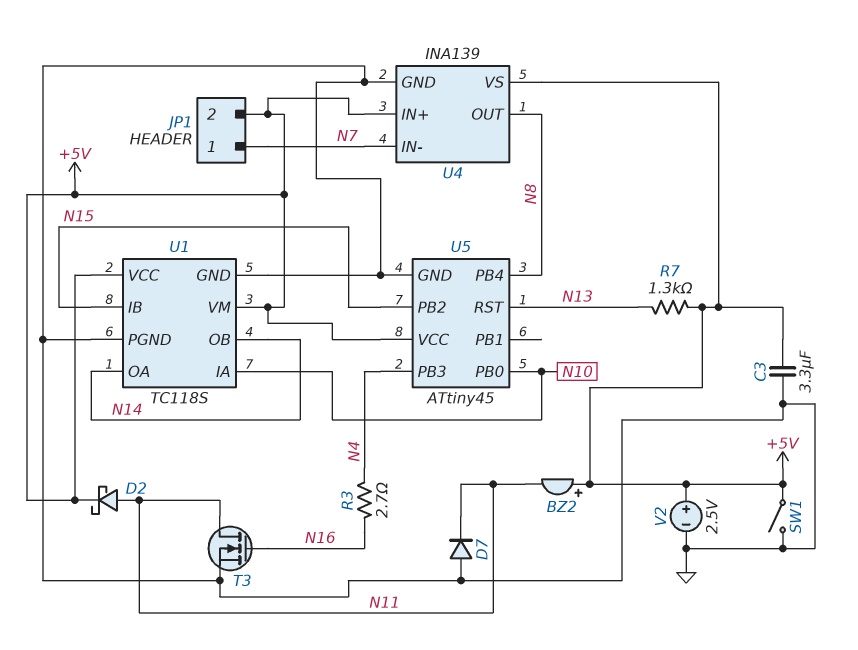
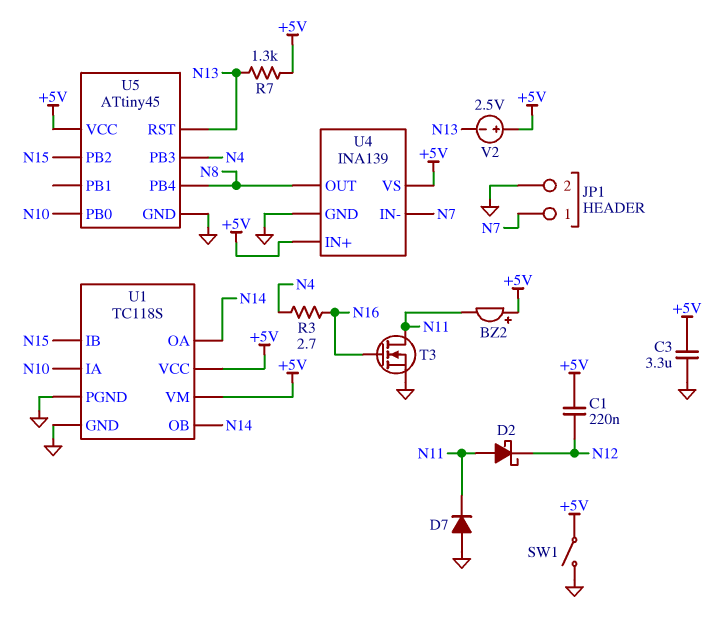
C1: none -> 220nF (+5V, N12)
D2: schottky (A N11, K +5V) -> schottky (A N11, K N12)
JP1 pin 2: +5V -> GND
V2: 2.5V (plus +5V, minus GND) -> 2.5V (plus +5V, minus N13)

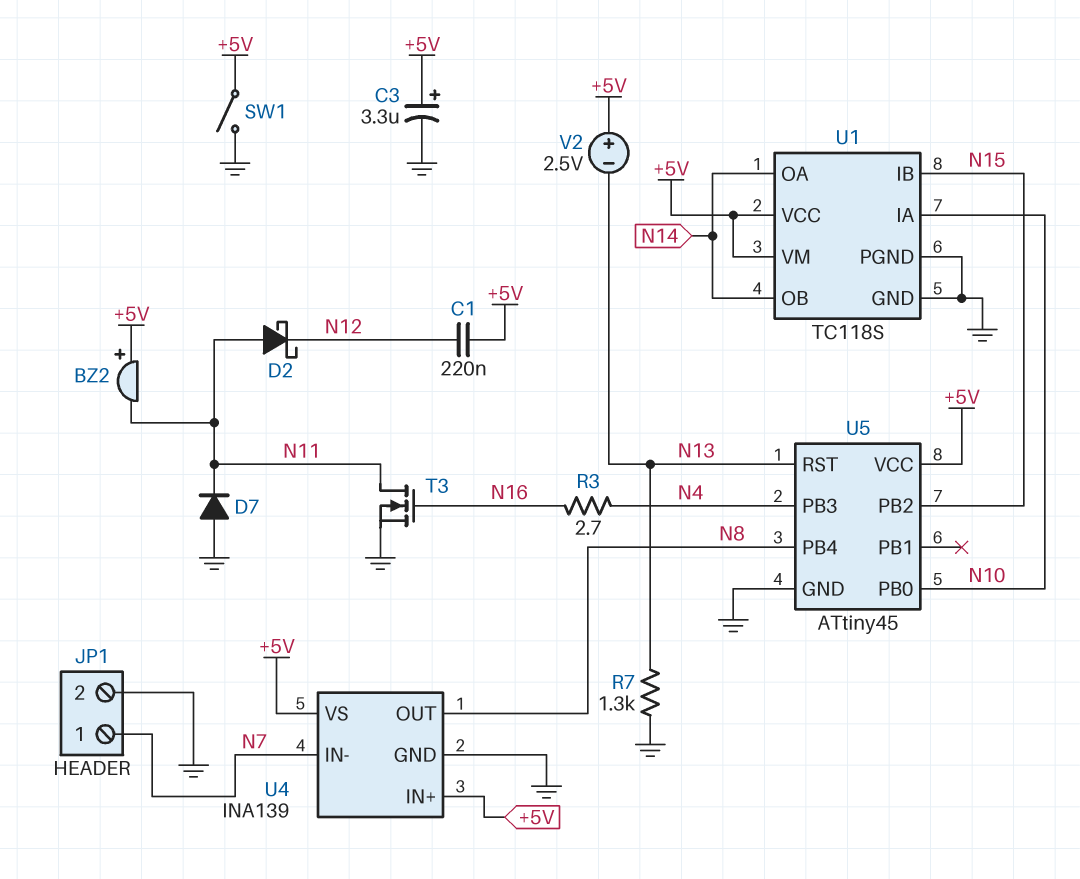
C3: 3.3uF (+5V, GND) -> 3.3uF (plus +5V, minus GND)
R7: 1.3k (+5V, N13) -> 1.3k (GND, N13)

